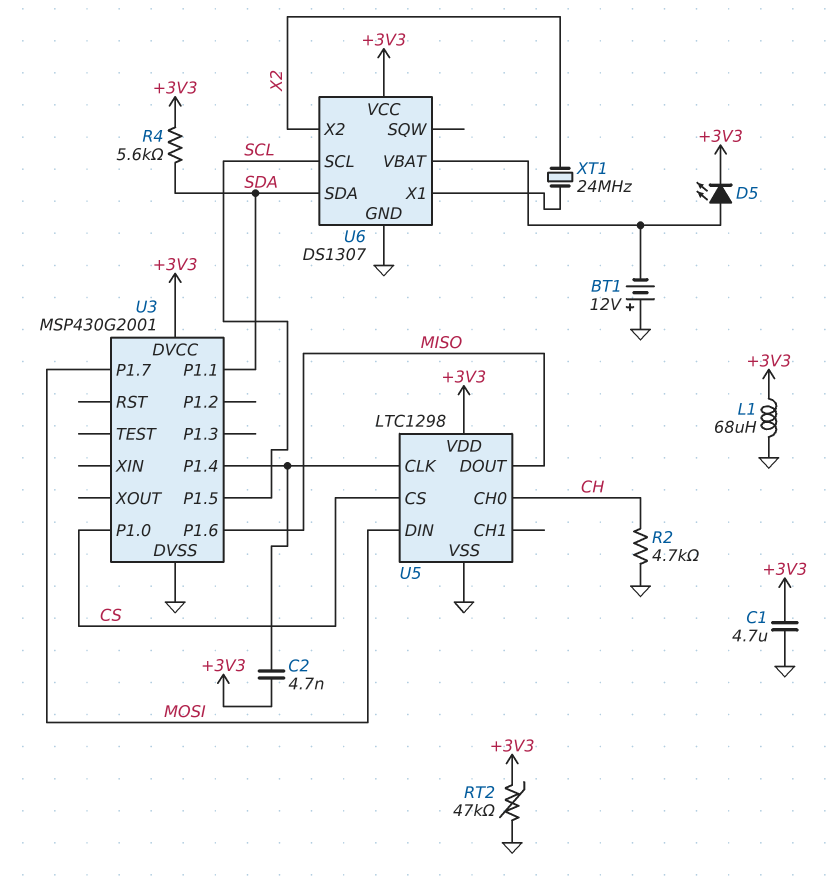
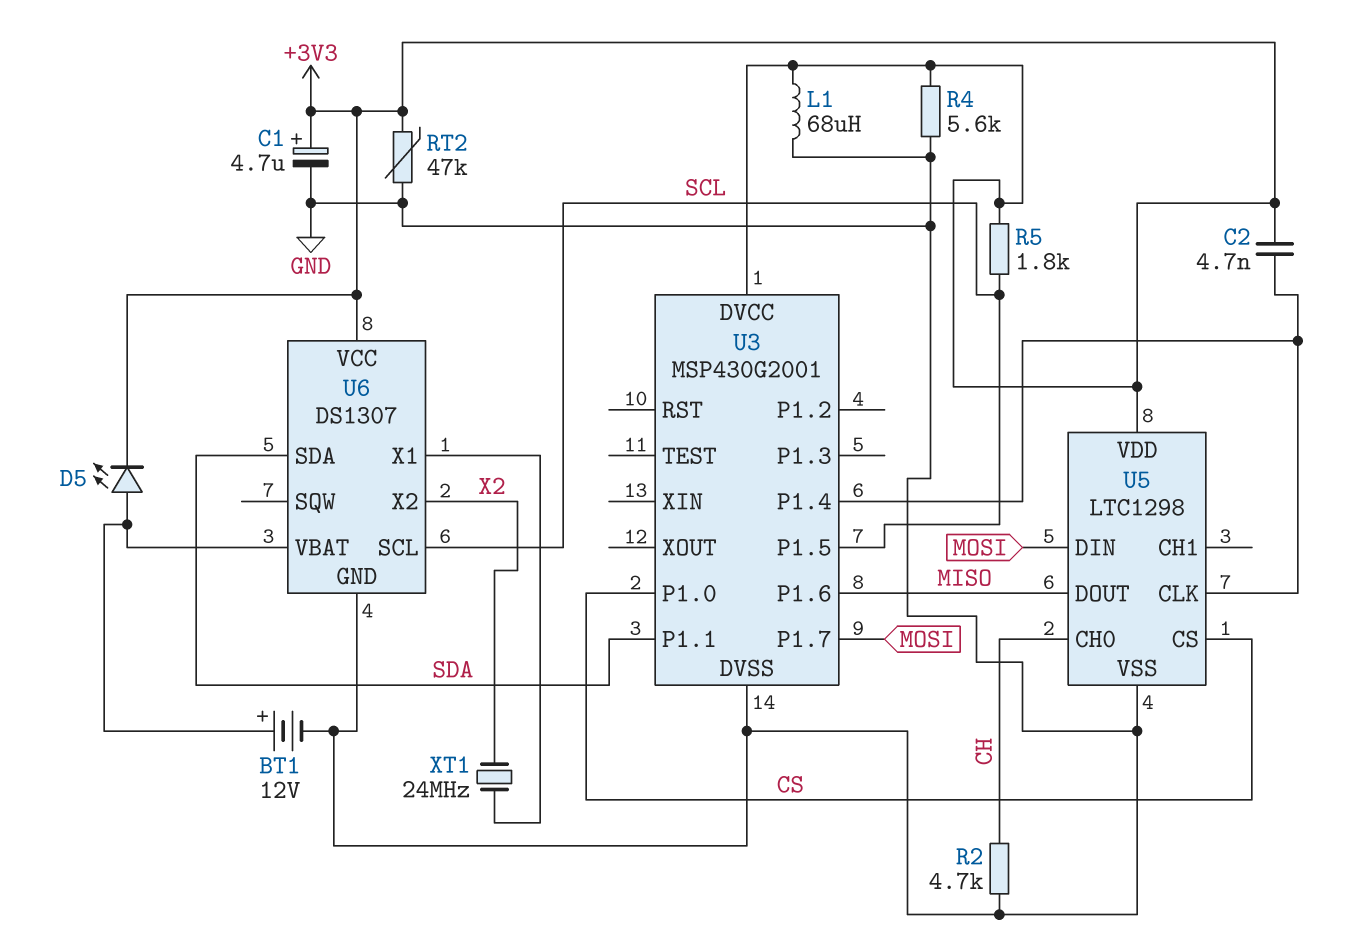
BT1: 12V (plus GND, minus U6/VBAT) -> 12V (plus U6/VBAT, minus GND)
C1: 4.7uF (+3V3, GND) -> 4.7uF (plus +3V3, minus GND)
R4: 5.6k (+3V3, SDA) -> 5.6k (+3V3, GND)
R5: none -> 1.8k (+3V3, SCL)

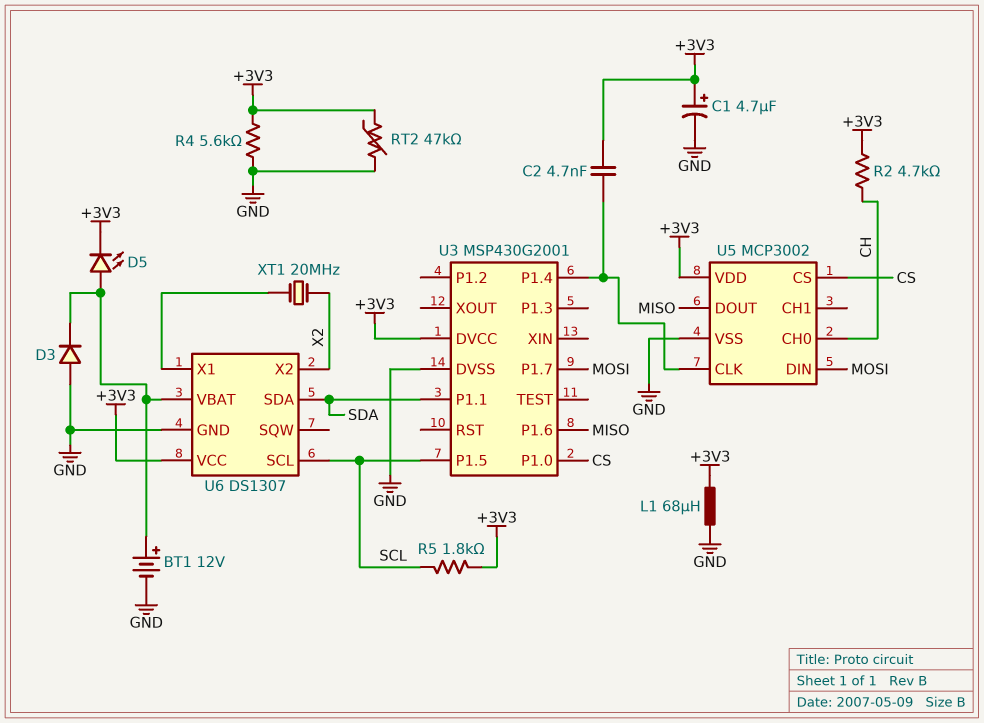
D3: none -> diode (A GND, K U6/VBAT)
R2: 4.7k (CH, GND) -> 4.7k (+3V3, CH)
U5: LTC1298 -> MCP3002
XT1: 24MHz (U6/X1, X2) -> 20MHz (U6/X1, X2)

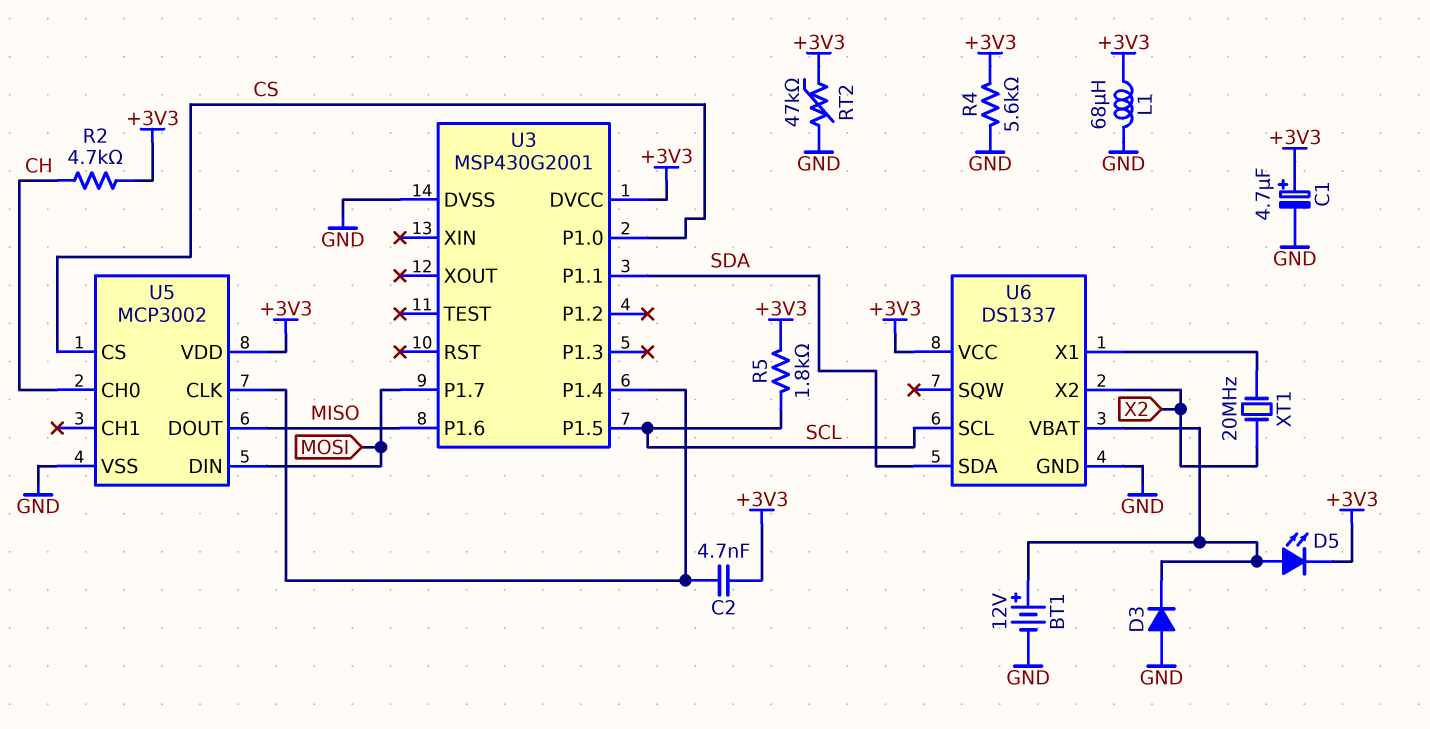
U6: DS1307 -> DS1337

